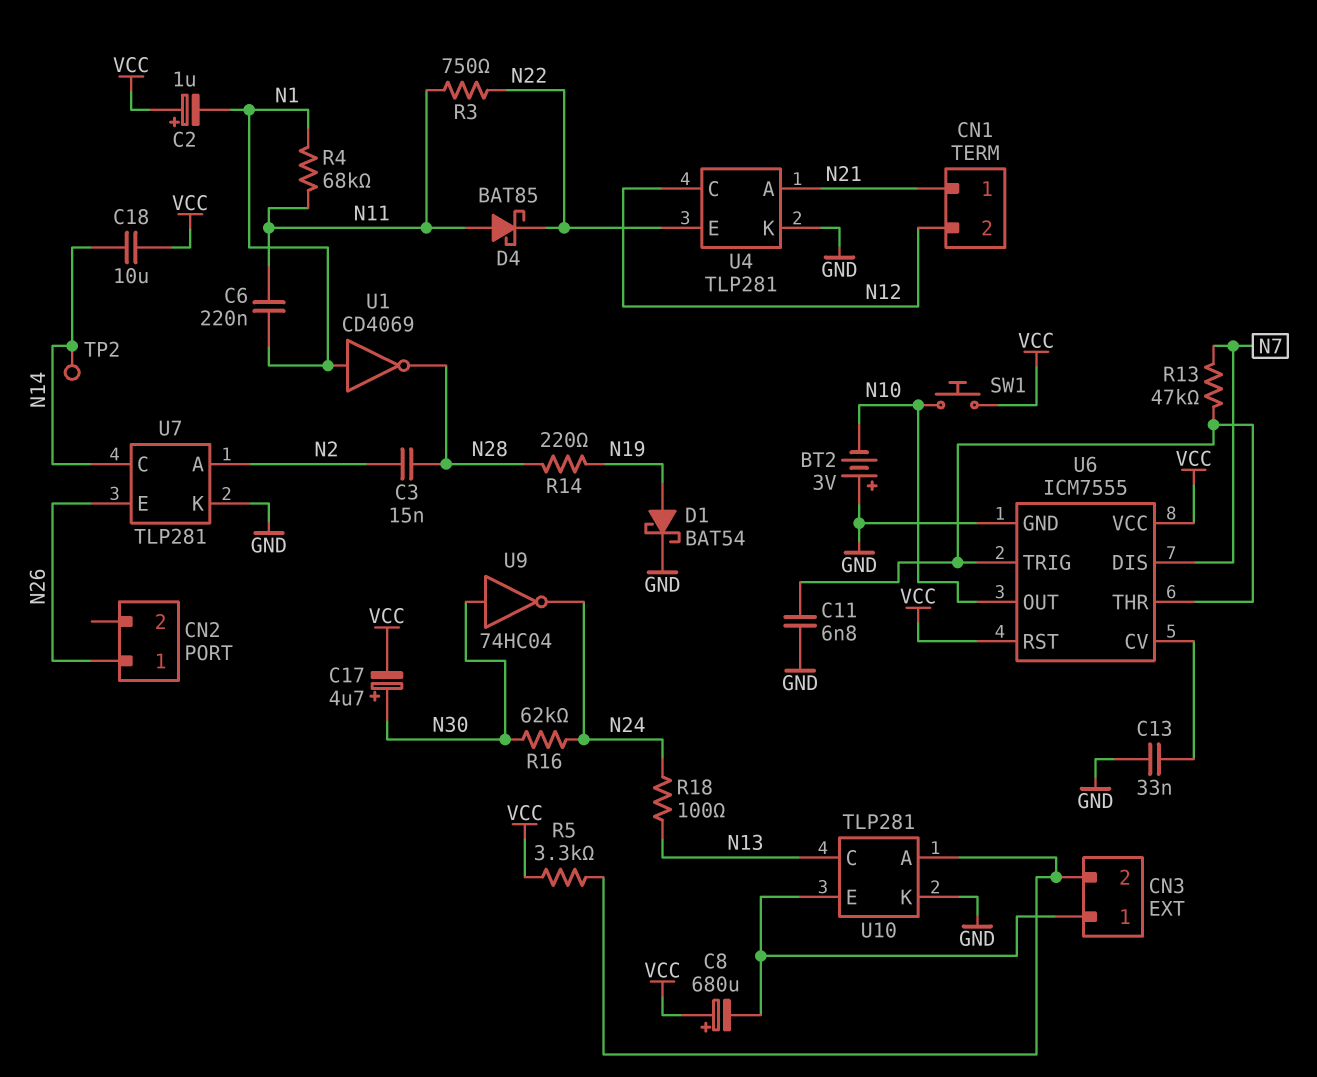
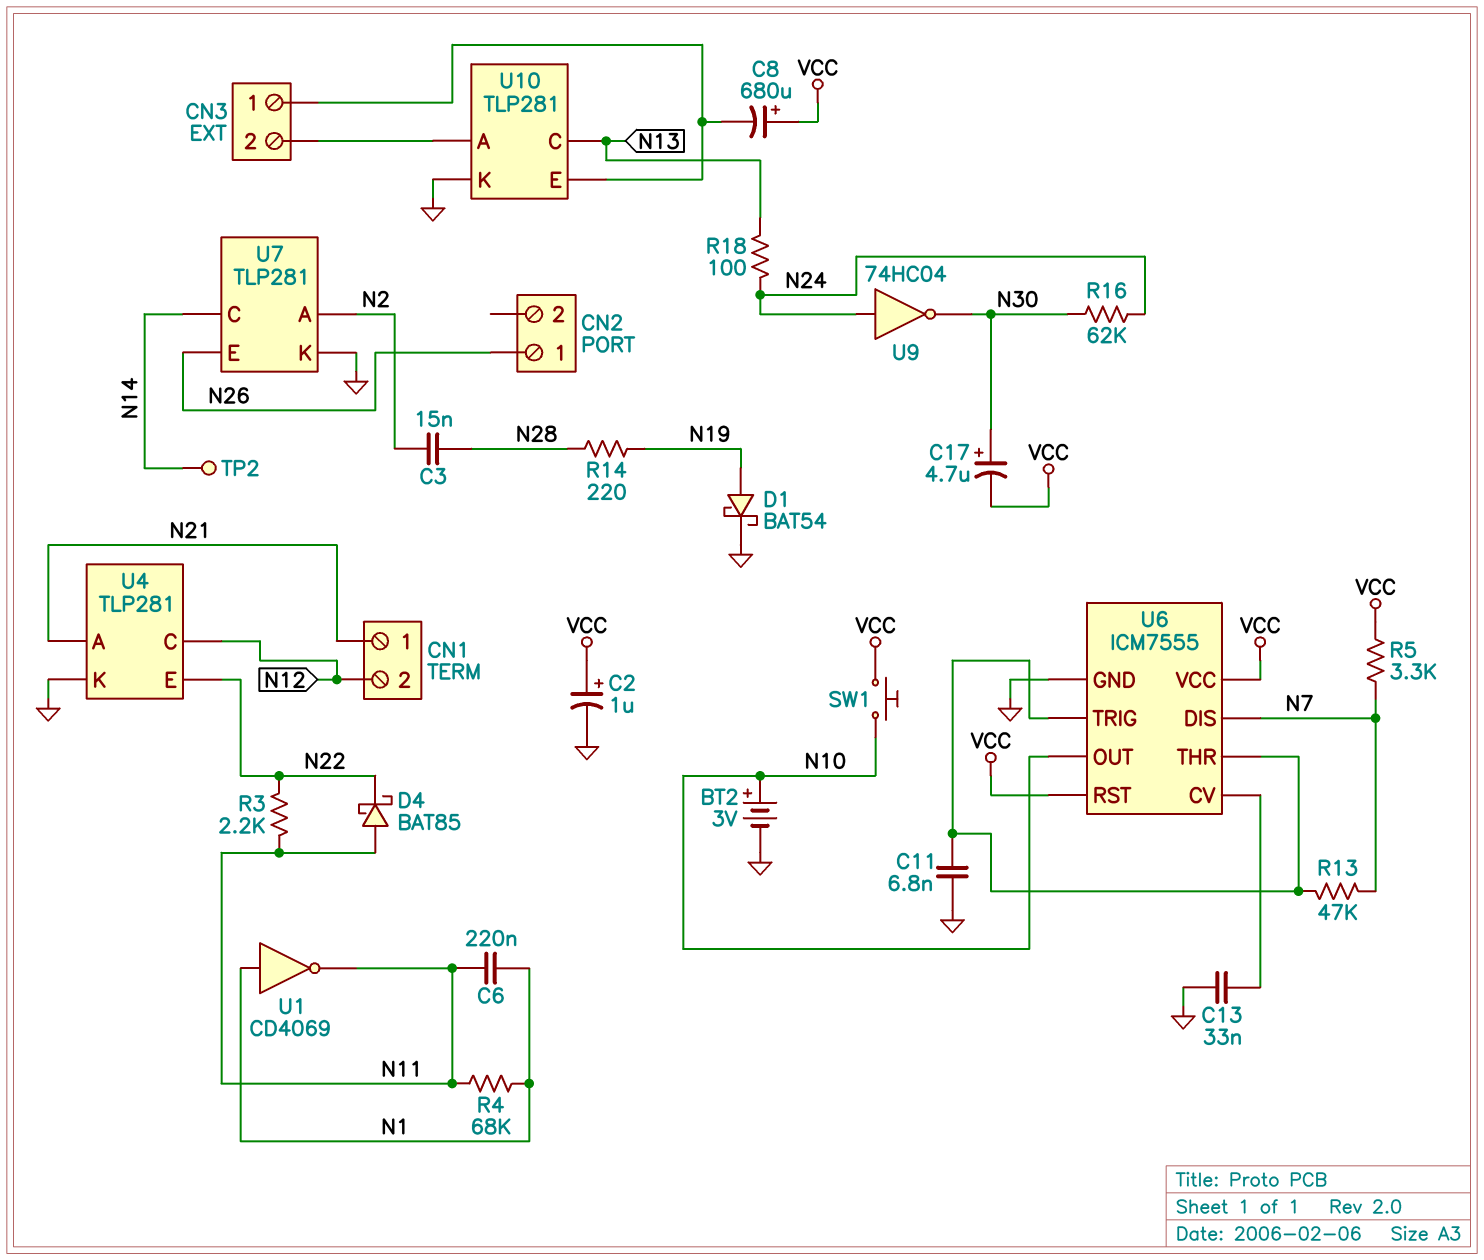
BT2: 3V (plus GND, minus N10) -> 3V (plus N10, minus GND)
C2: 1uF (plus VCC, minus N1) -> 1uF (plus VCC, minus GND)
C18: 10uF (N14, VCC) -> none
R3: 750 (N11, N22) -> 2.2k (N11, N22)
R5: 3.3k (CN3/2, VCC) -> 3.3k (N7, VCC)
U1: NOT CD4069 (in N1, out N28) -> NOT CD4069 (in N1, out N11)
U9: NOT 74HC04 (in N30, out N24) -> NOT 74HC04 (in N24, out N30)

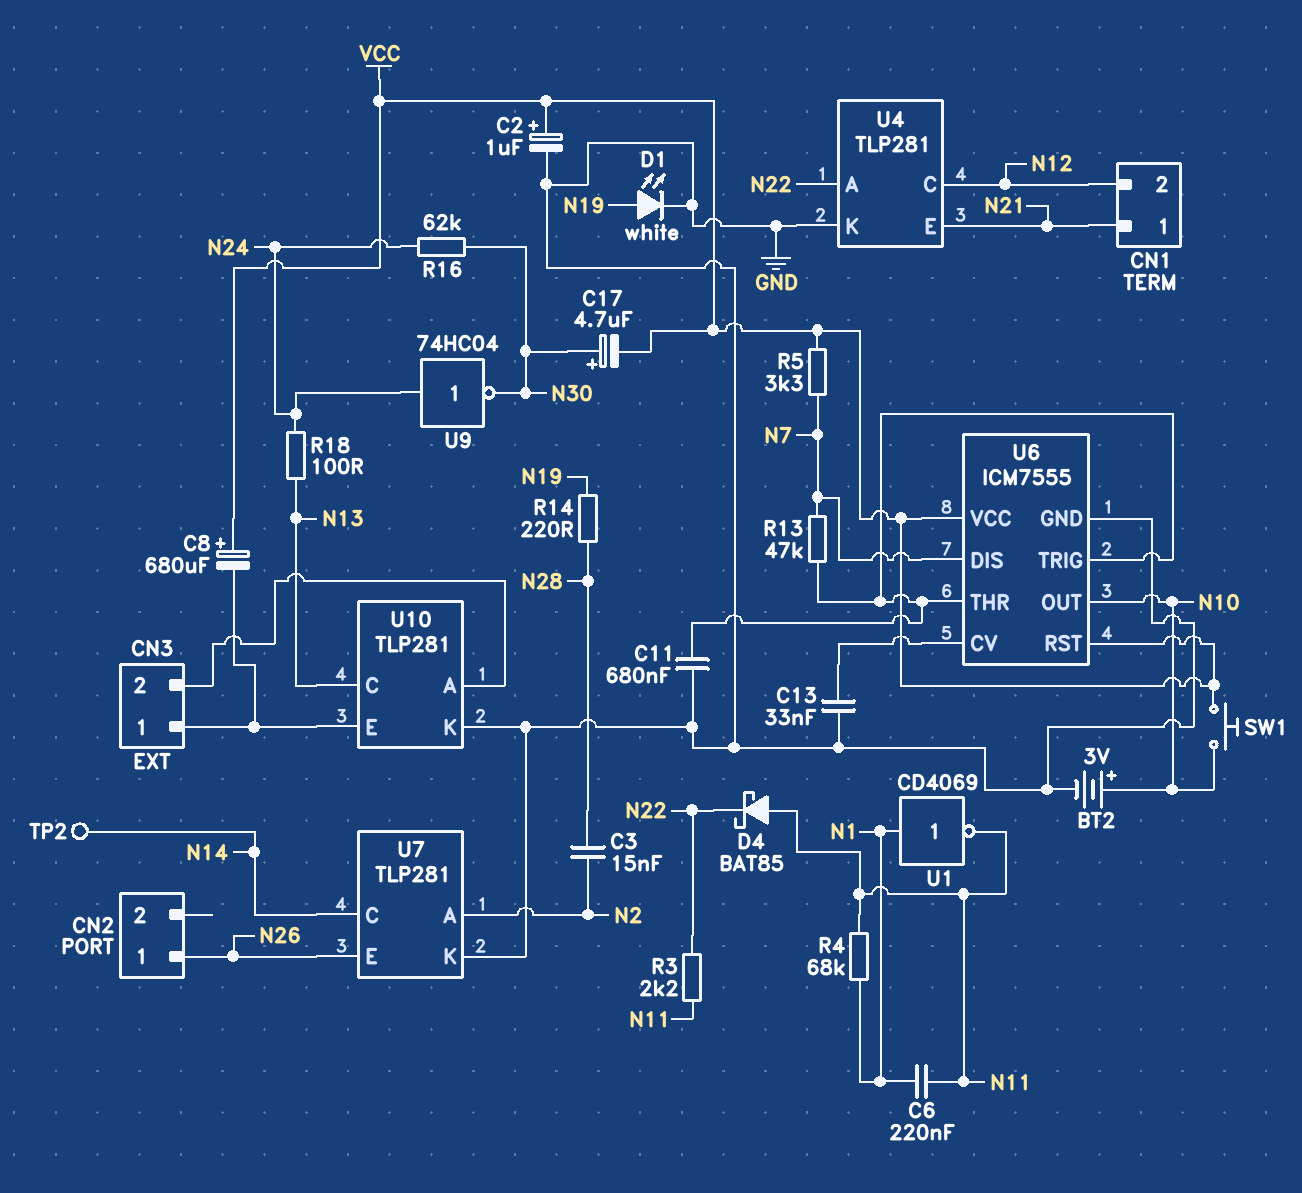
C11: 6.8nF (GND, U6/THR) -> 680nF (GND, U6/THR)
D1: schottky BAT54 (A N19, K GND) -> LED white (A N19, K GND)
U4 pin A: N21 -> N22
U4 pin E: N22 -> N21

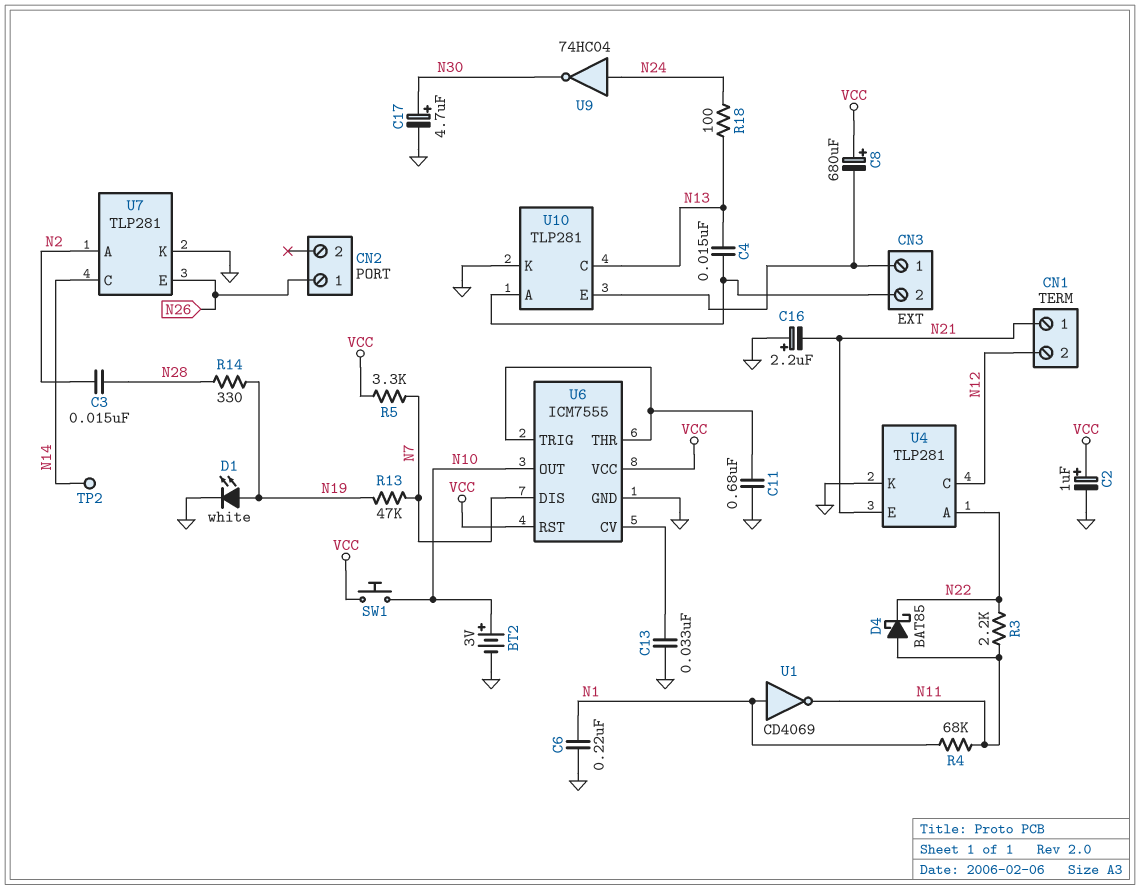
C4: none -> 15nF (CN3/2, N13)
C6: 220nF (N1, N11) -> 220nF (GND, N1)
C16: none -> 2.2uF (plus GND, minus N21)
C17: 4.7uF (plus N30, minus VCC) -> 4.7uF (plus N30, minus GND)
R13: 47k (N7, U6/THR) -> 47k (N7, N19)
R14: 220 (N19, N28) -> 330 (N19, N28)
R16: 62k (N24, N30) -> none

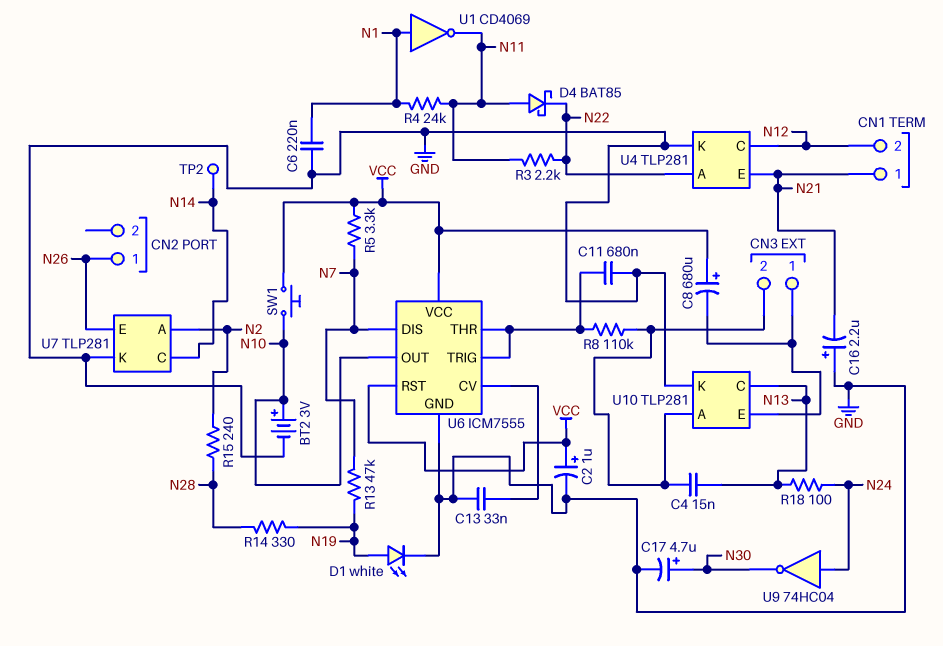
C3: 15nF (N2, N28) -> none
R4: 68k (N1, N11) -> 24k (N1, N11)
R8: none -> 110k (CN3/2, U6/THR)
R15: none -> 240 (N2, N28)

